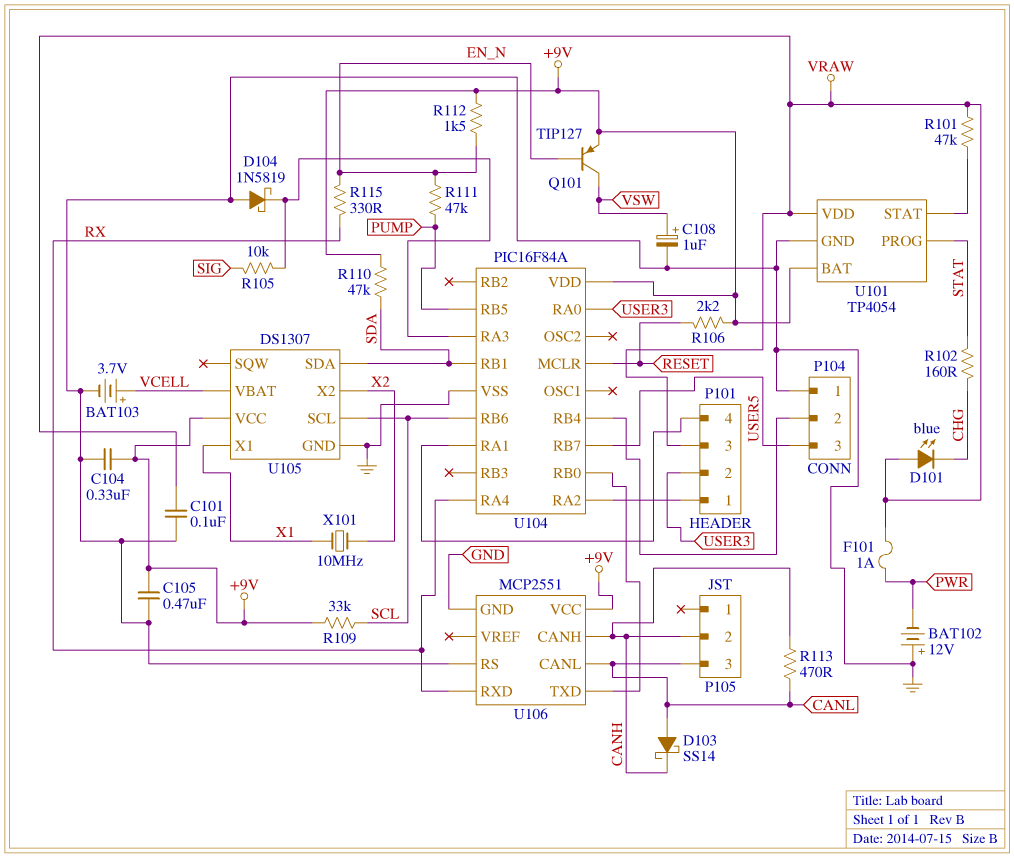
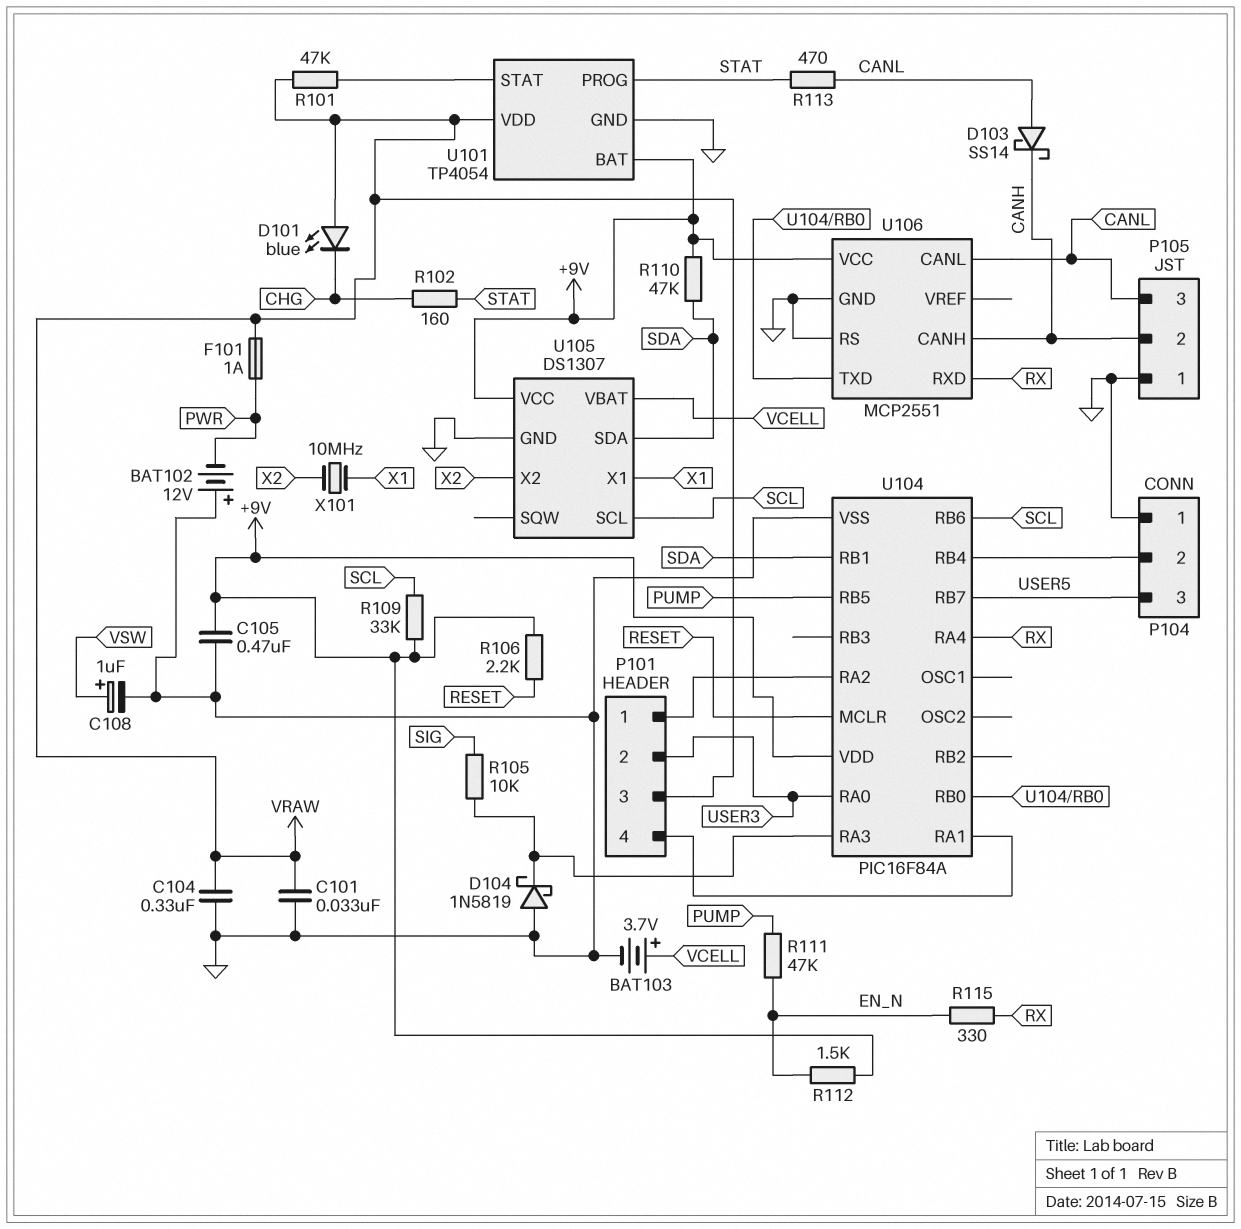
C101: 100nF (GND, VRAW) -> 33nF (GND, VRAW)
C104: 330nF (+9V, GND) -> 330nF (GND, VRAW)
P105 pin 1: none -> GND
Q101: PNP TIP127 (B EN_N, C VSW, E +9V) -> none
R113: 470 (CANH, CANL) -> 470 (CANL, STAT)

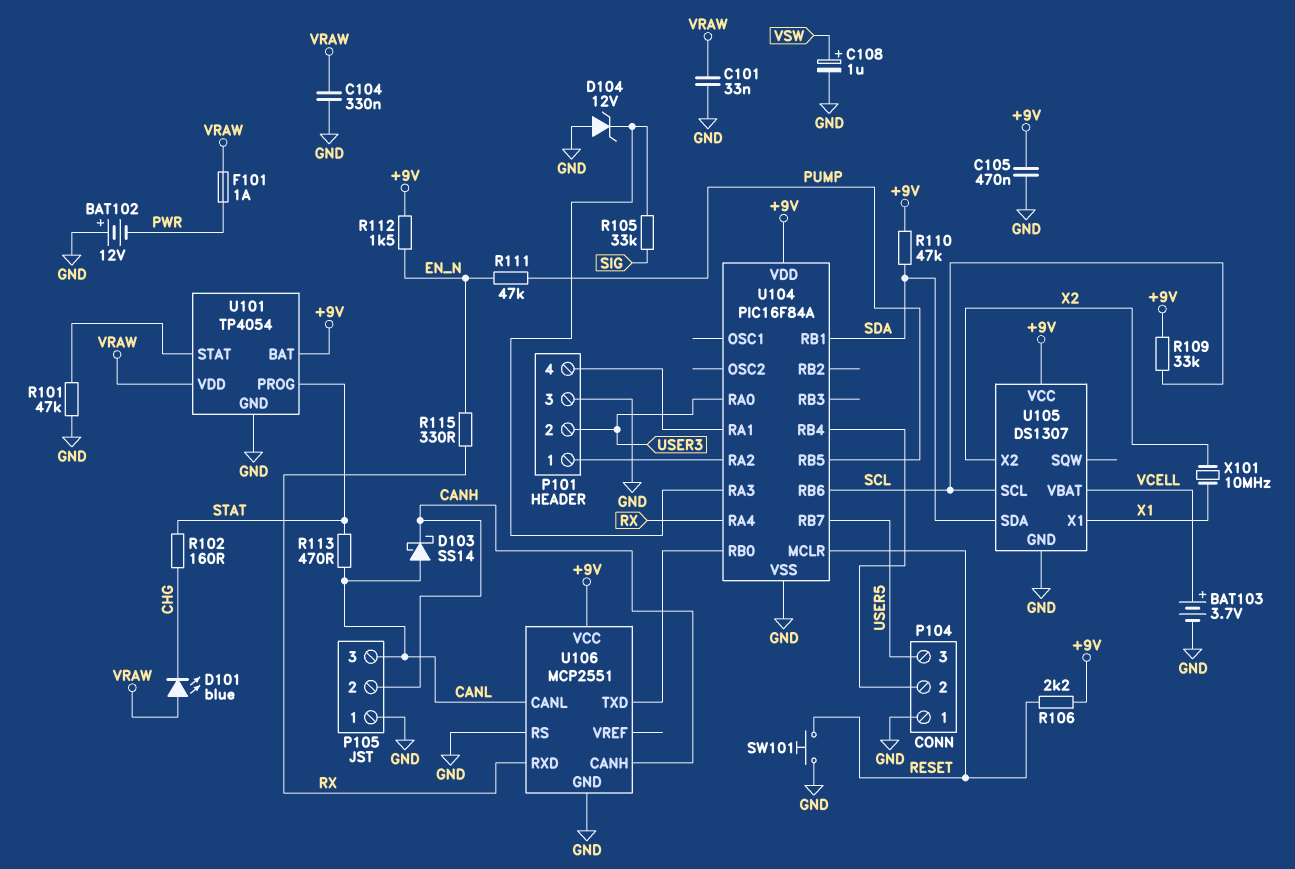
D104: schottky 1N5819 (A GND, K U104/RA3) -> zener 12V (A GND, K U104/RA3)
P101 pin 3: VRAW -> GND
R101: 47k (U101/STAT, VRAW) -> 47k (GND, U101/STAT)
R105: 10k (SIG, U104/RA3) -> 33k (SIG, U104/RA3)
SW101: none -> button (GND, RESET)

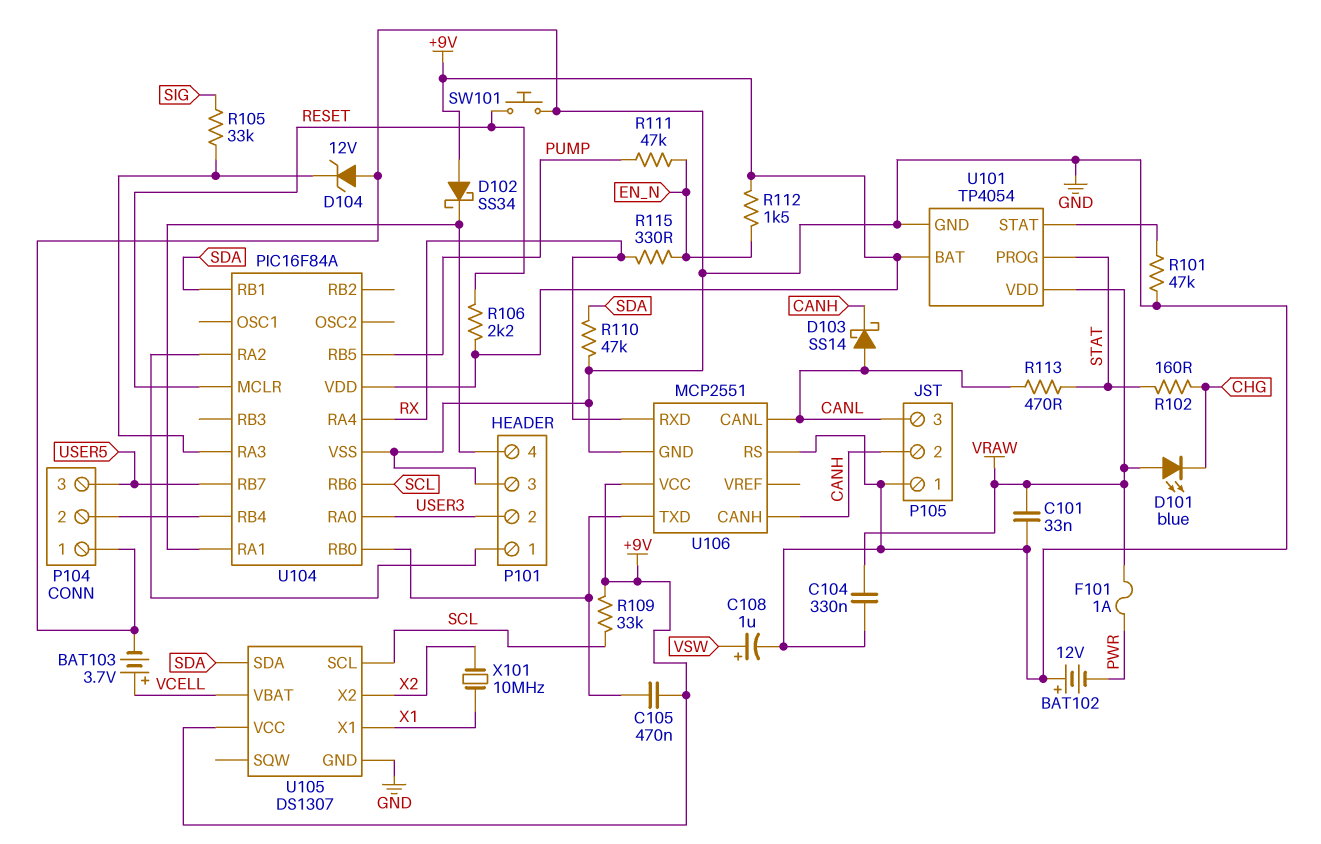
C105: 470nF (+9V, GND) -> 470nF (+9V, U104/RB0)
D102: none -> schottky SS34 (A +9V, K P101/4)
R110: 47k (+9V, SDA) -> 47k (GND, SDA)

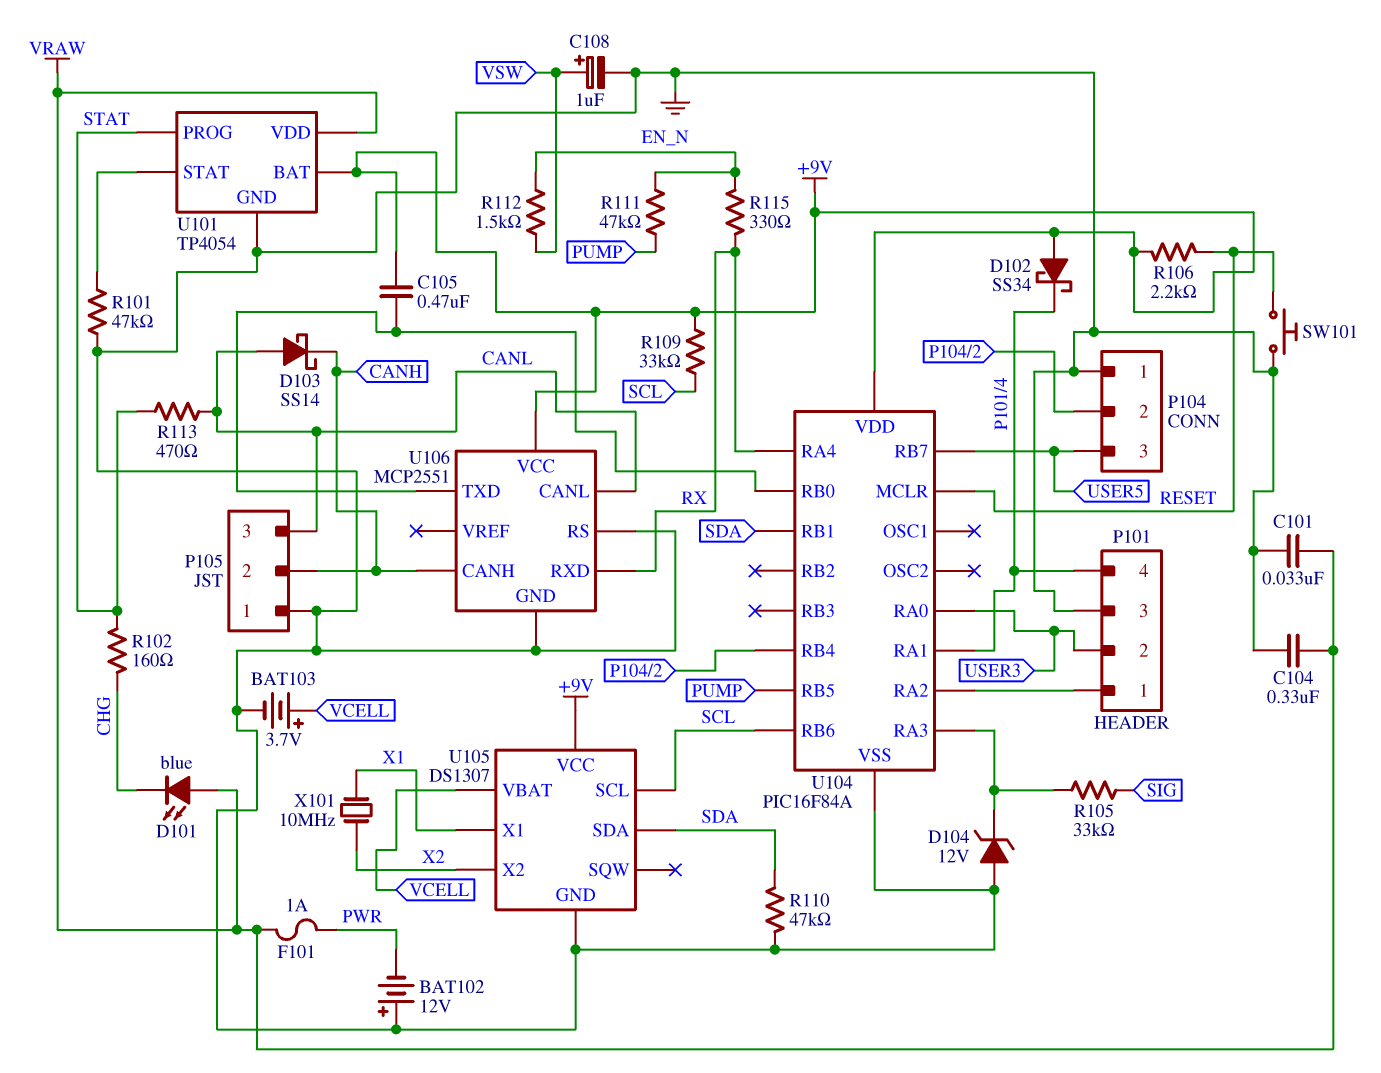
R112: 1.5k (+9V, EN_N) -> 1.5k (EN_N, VSW)

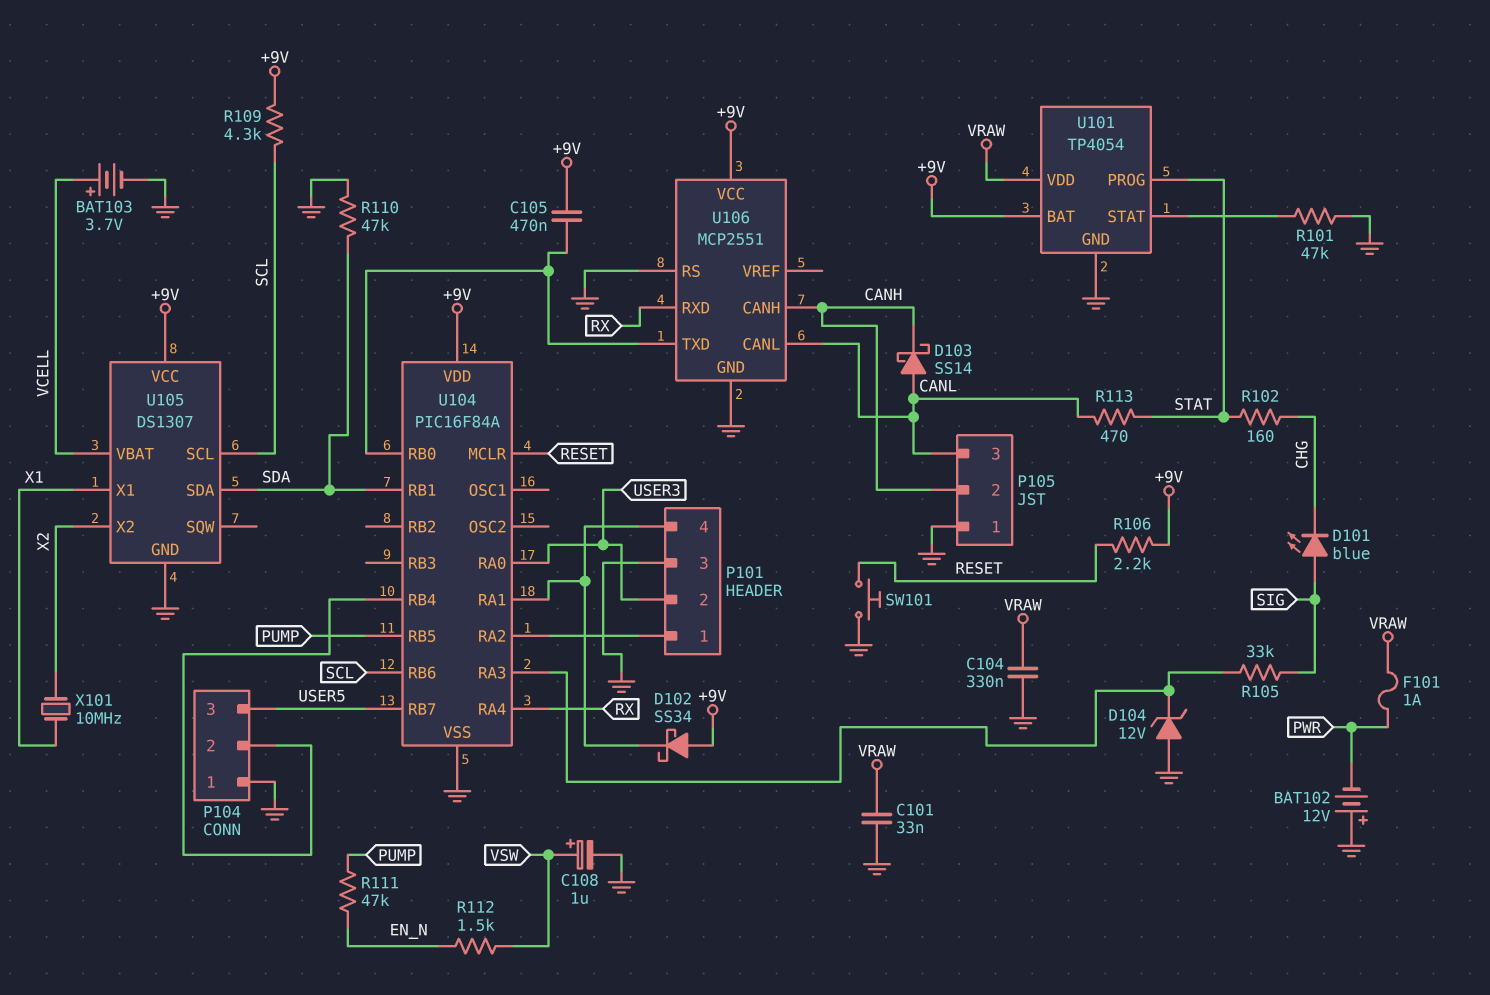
D101: LED blue (A VRAW, K CHG) -> LED blue (A SIG, K CHG)
R109: 33k (+9V, SCL) -> 4.3k (+9V, SCL)
R115: 330 (EN_N, RX) -> none

